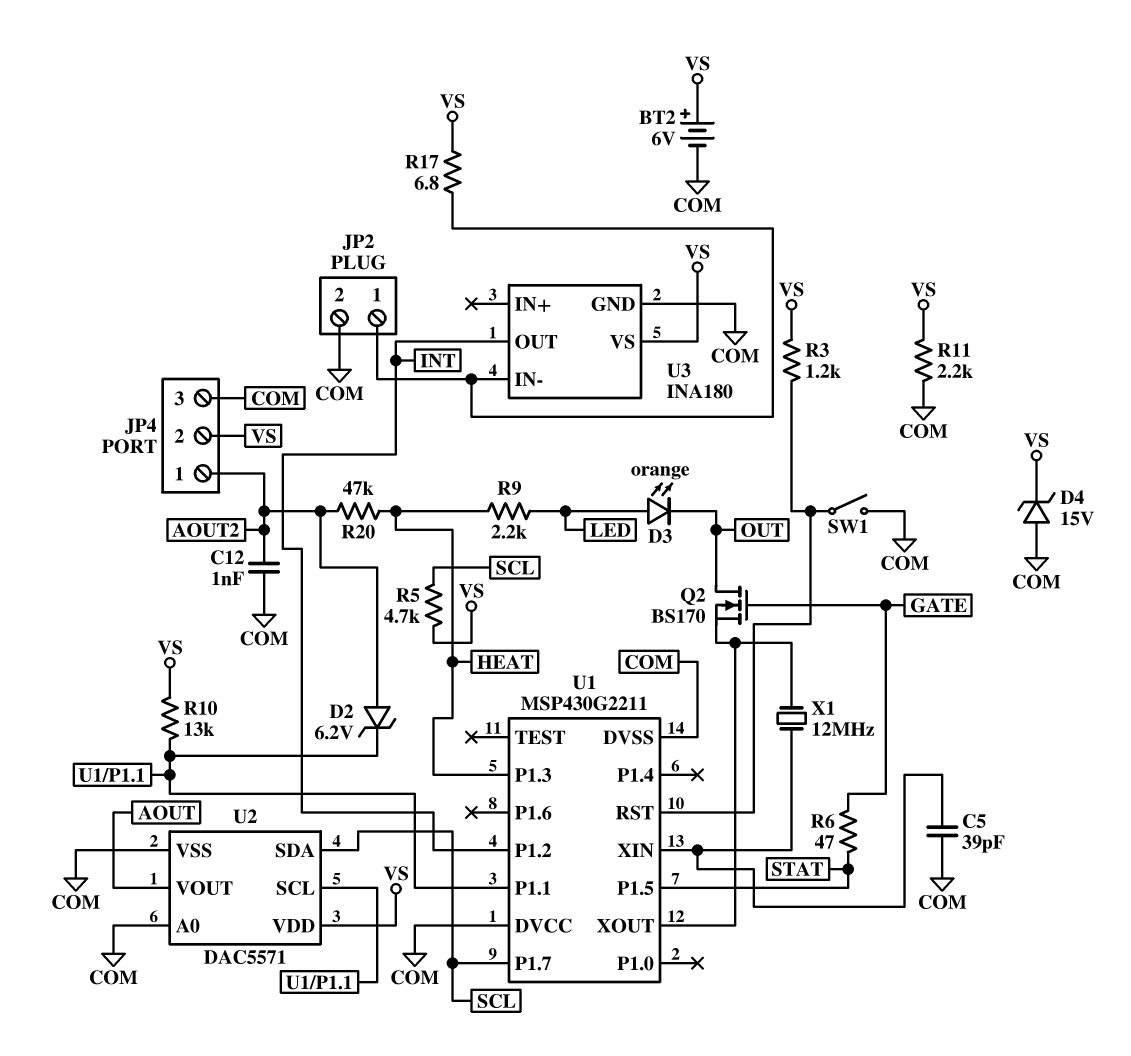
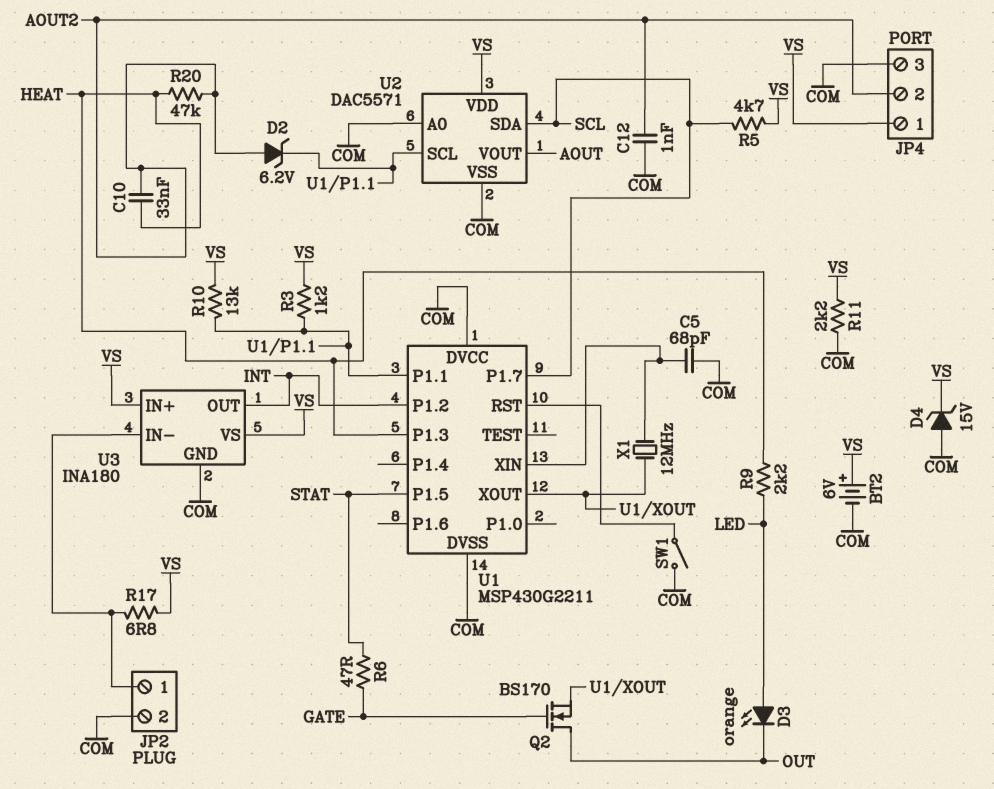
C5: 39pF (COM, U1/XIN) -> 68pF (COM, U1/XIN)
C10: none -> 33nF (AOUT2, HEAT)
JP4 pin 1: AOUT2 -> VS
JP4 pin 2: VS -> AOUT2
R3: 1.2k (U1/RST, VS) -> 1.2k (U1/P1.1, VS)
U3 pin IN+: none -> VS

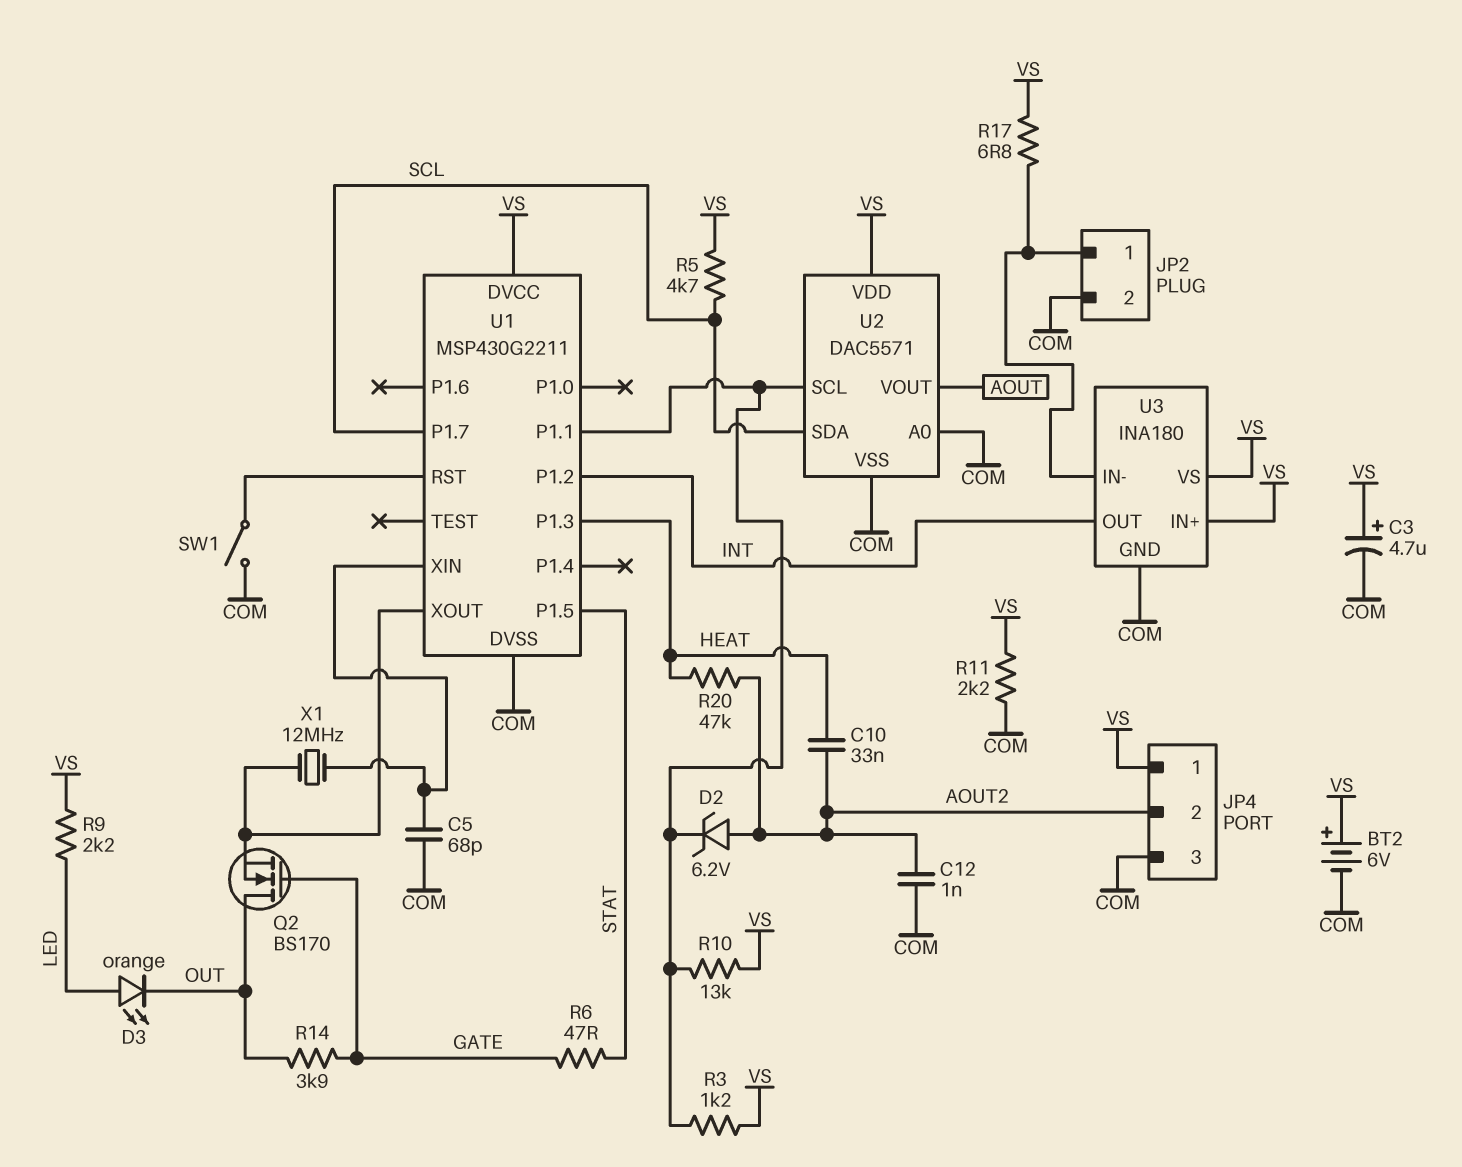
C3: none -> 4.7uF (plus VS, minus COM)
D4: zener 15V (A COM, K VS) -> none
R9: 2.2k (HEAT, LED) -> 2.2k (LED, VS)
R14: none -> 3.9k (GATE, OUT)
U1 pin DVCC: COM -> VS

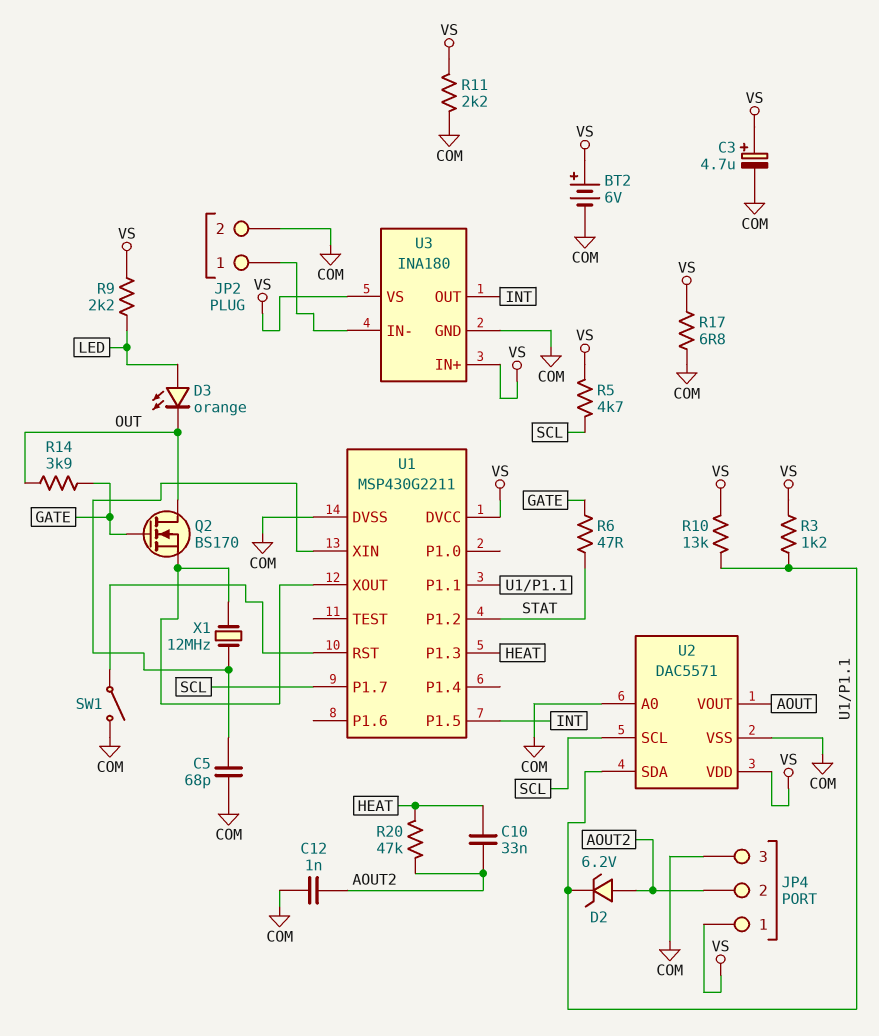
R17: 6.8 (JP2/1, VS) -> 6.8 (COM, VS)
U1 pin P1.2: INT -> STAT
U1 pin P1.5: STAT -> INT
U2 pin SCL: U1/P1.1 -> SCL
U2 pin SDA: SCL -> U1/P1.1

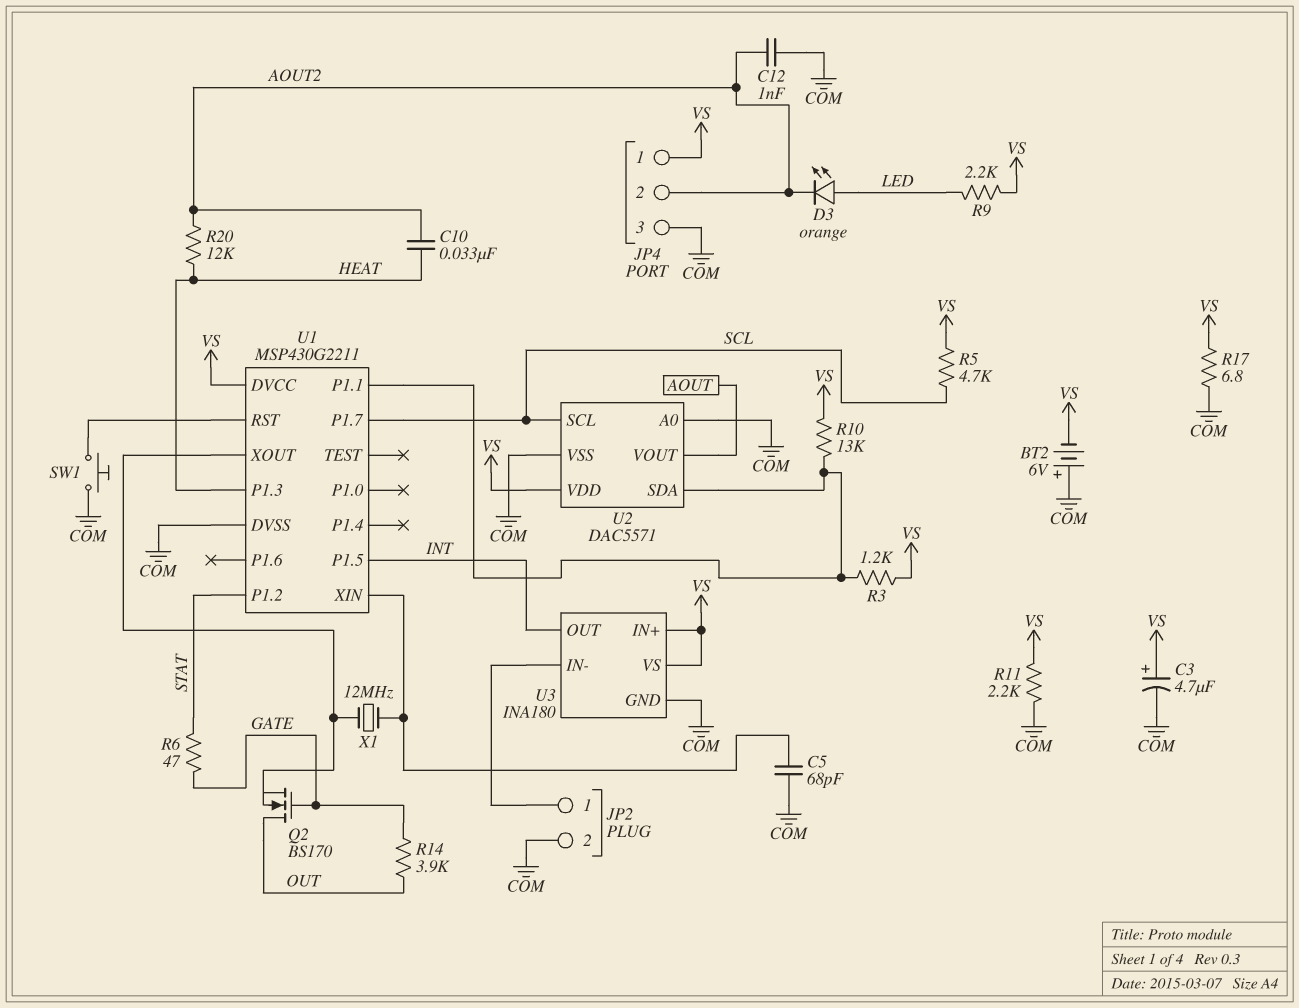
BT2: 6V (plus VS, minus COM) -> 6V (plus COM, minus VS)
D2: zener 6.2V (A AOUT2, K U1/P1.1) -> none
D3: LED orange (A LED, K OUT) -> LED orange (A LED, K AOUT2)
R20: 47k (AOUT2, HEAT) -> 12k (AOUT2, HEAT)
SW1: switch (COM, U1/RST) -> button (COM, U1/RST)

